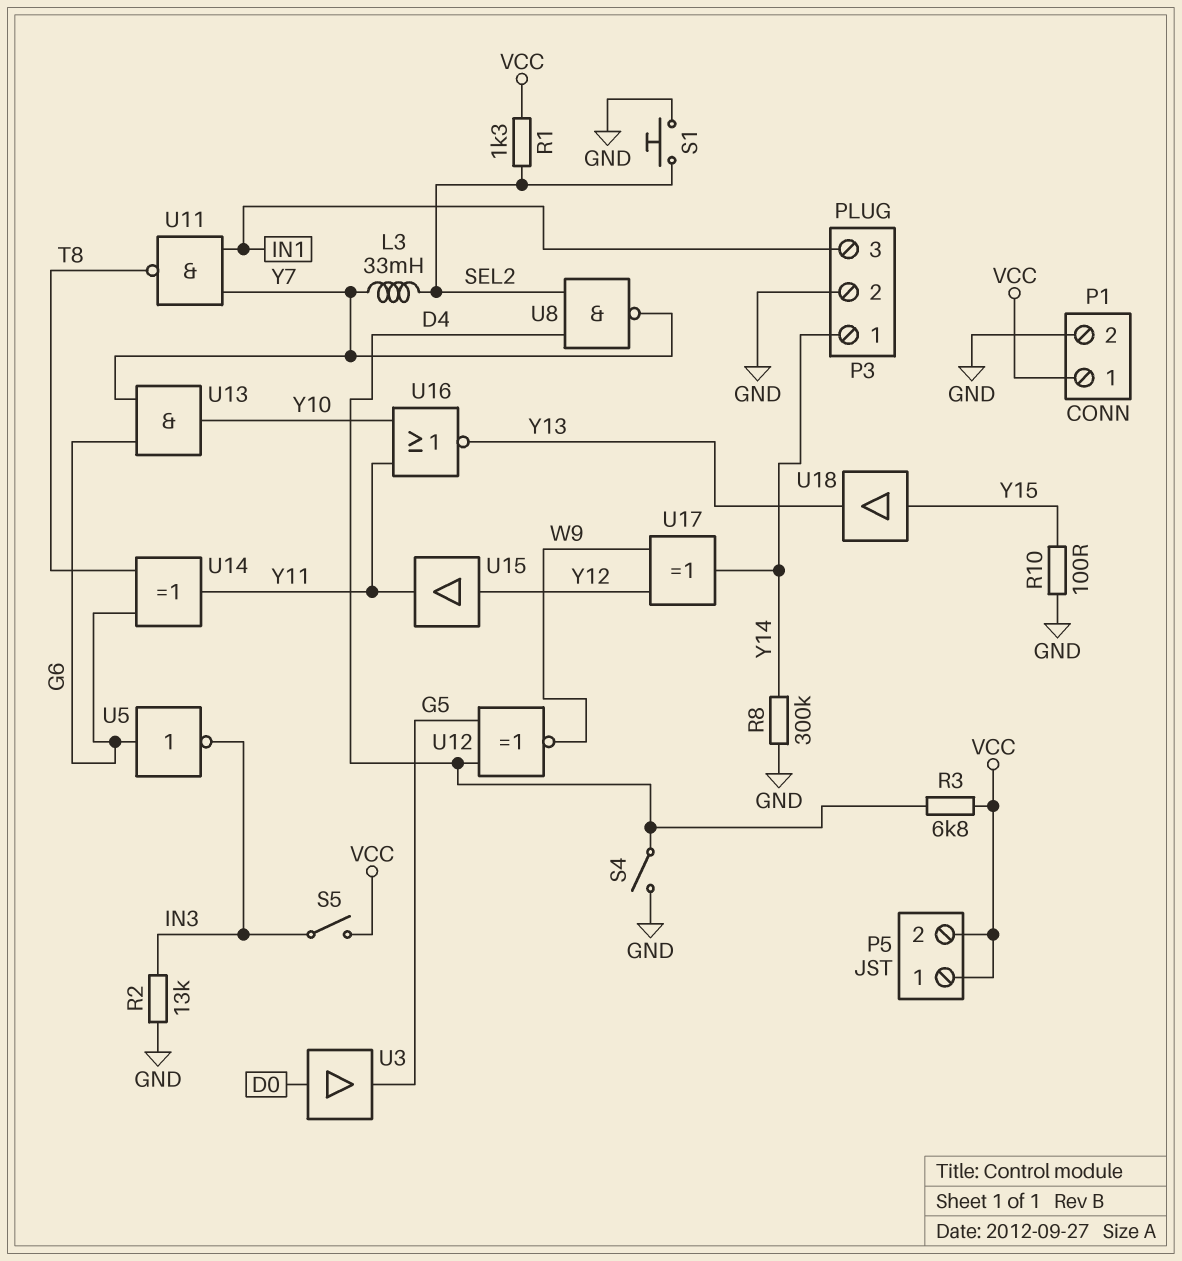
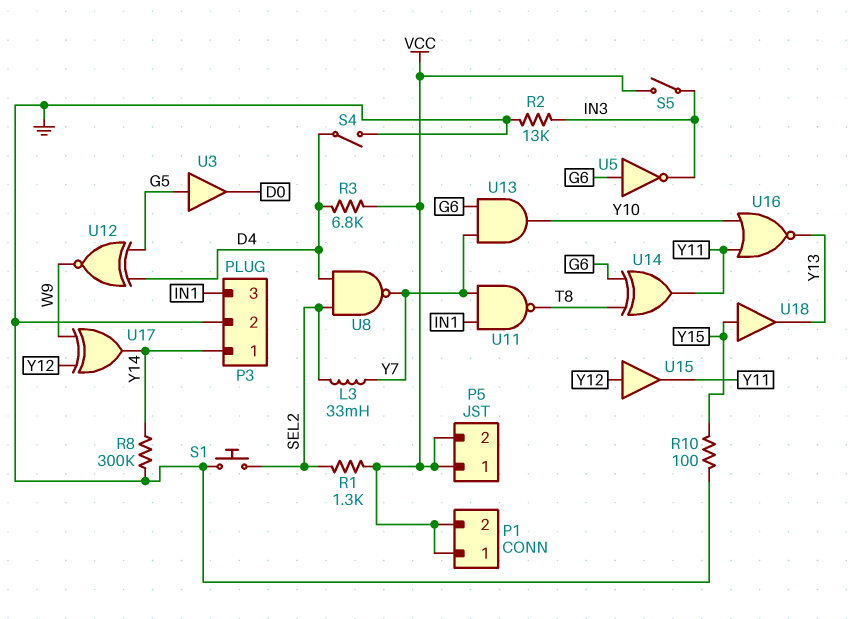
P1 pin 2: GND -> VCC
U3: buffer (in D0, out G5) -> buffer (in G5, out D0)

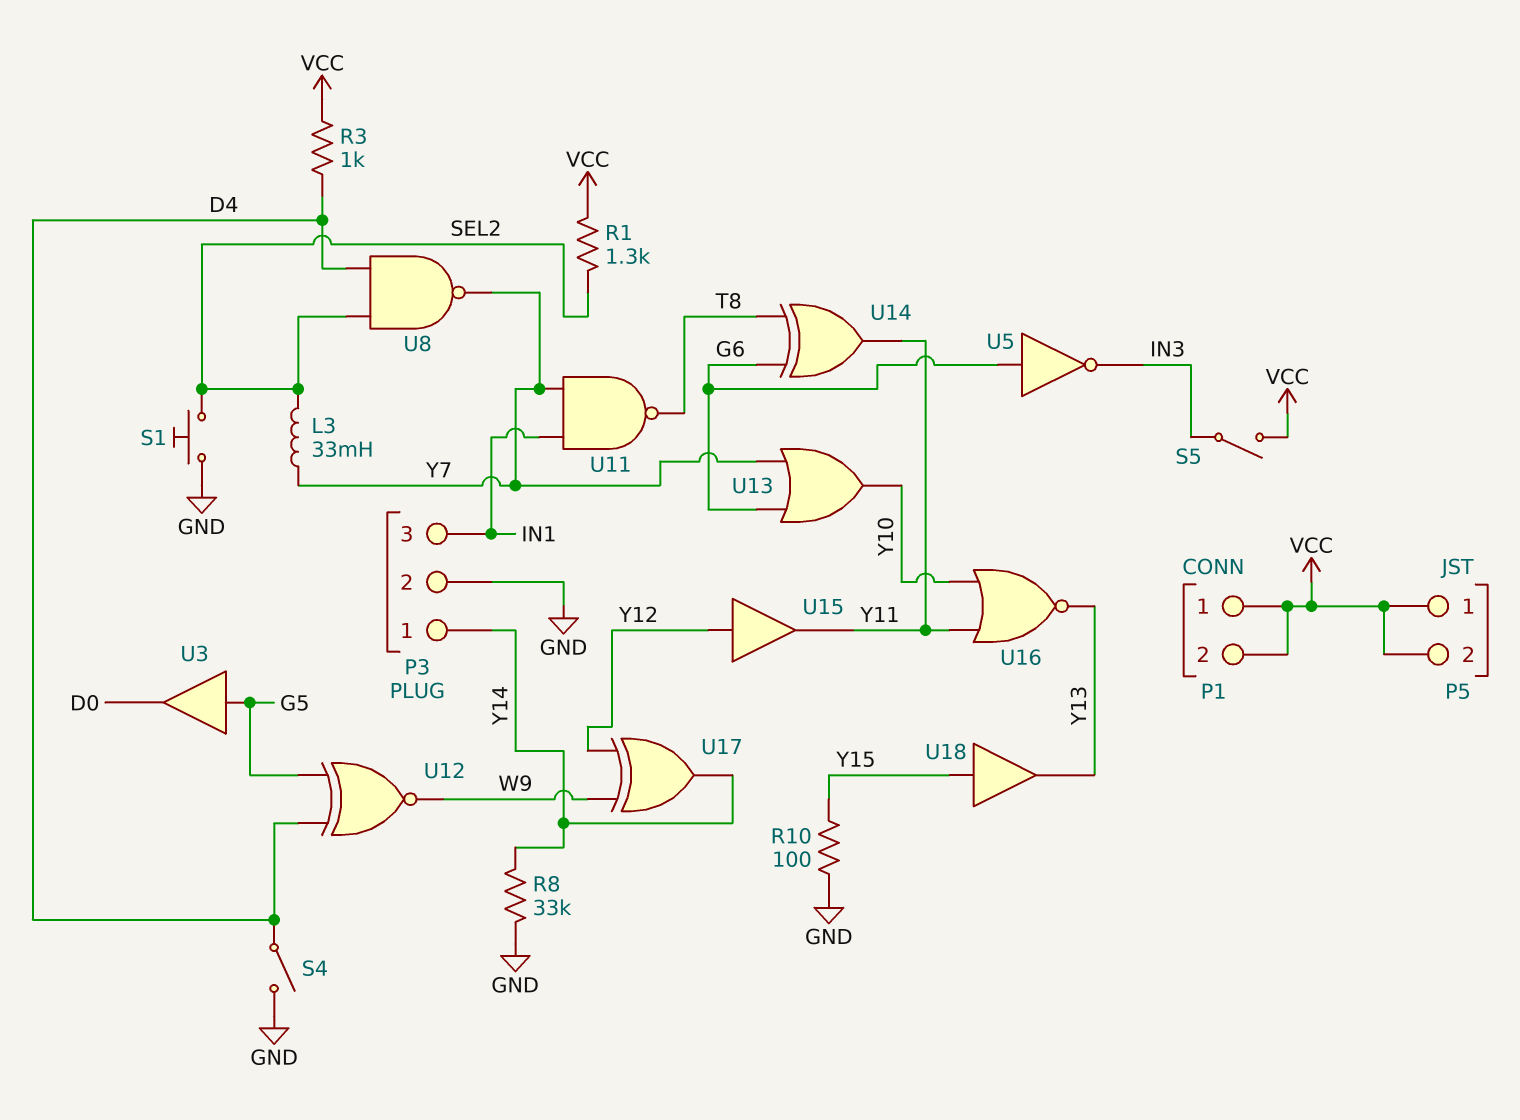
R2: 13k (GND, IN3) -> none
R3: 6.8k (D4, VCC) -> 1k (D4, VCC)
R8: 300k (GND, Y14) -> 33k (GND, Y14)
U13: AND (in G6, in Y7, out Y10) -> OR (in G6, in Y7, out Y10)

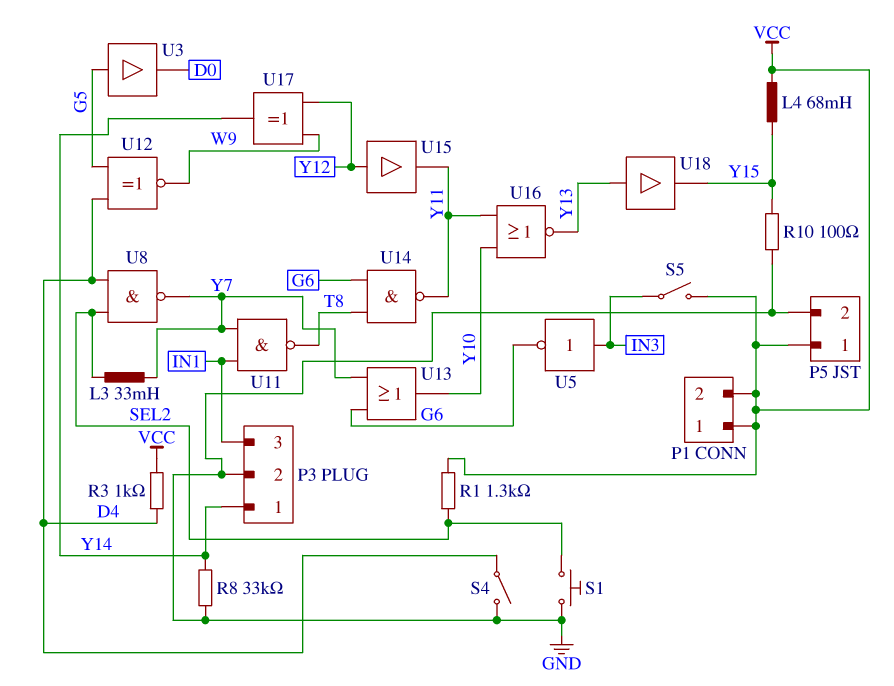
L4: none -> 68mH (VCC, Y15)
P5 pin 2: VCC -> GND
U5: NOT (in G6, out IN3) -> NOT (in IN3, out G6)
U14: XOR (in G6, in T8, out Y11) -> NAND (in G6, in T8, out Y11)
U18: buffer (in Y15, out Y13) -> buffer (in Y13, out Y15)

